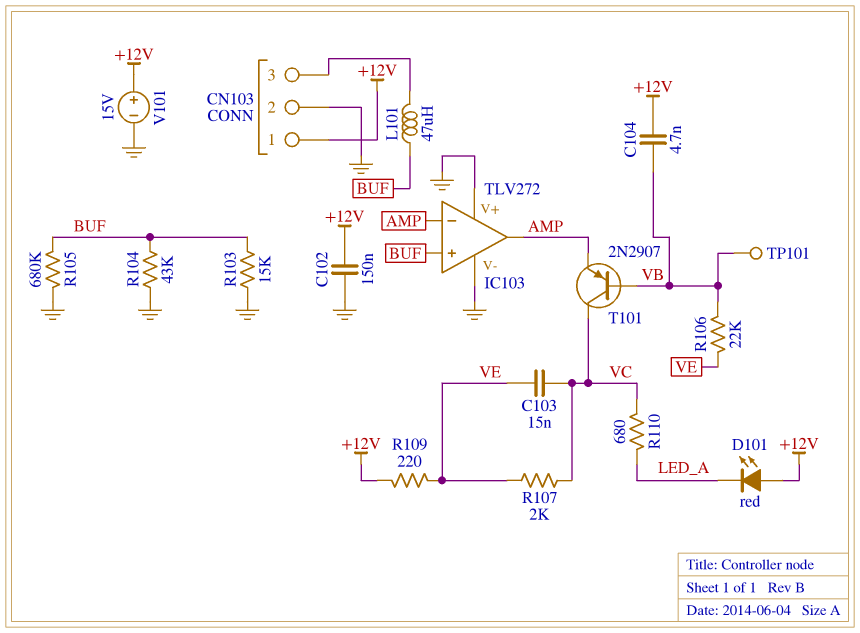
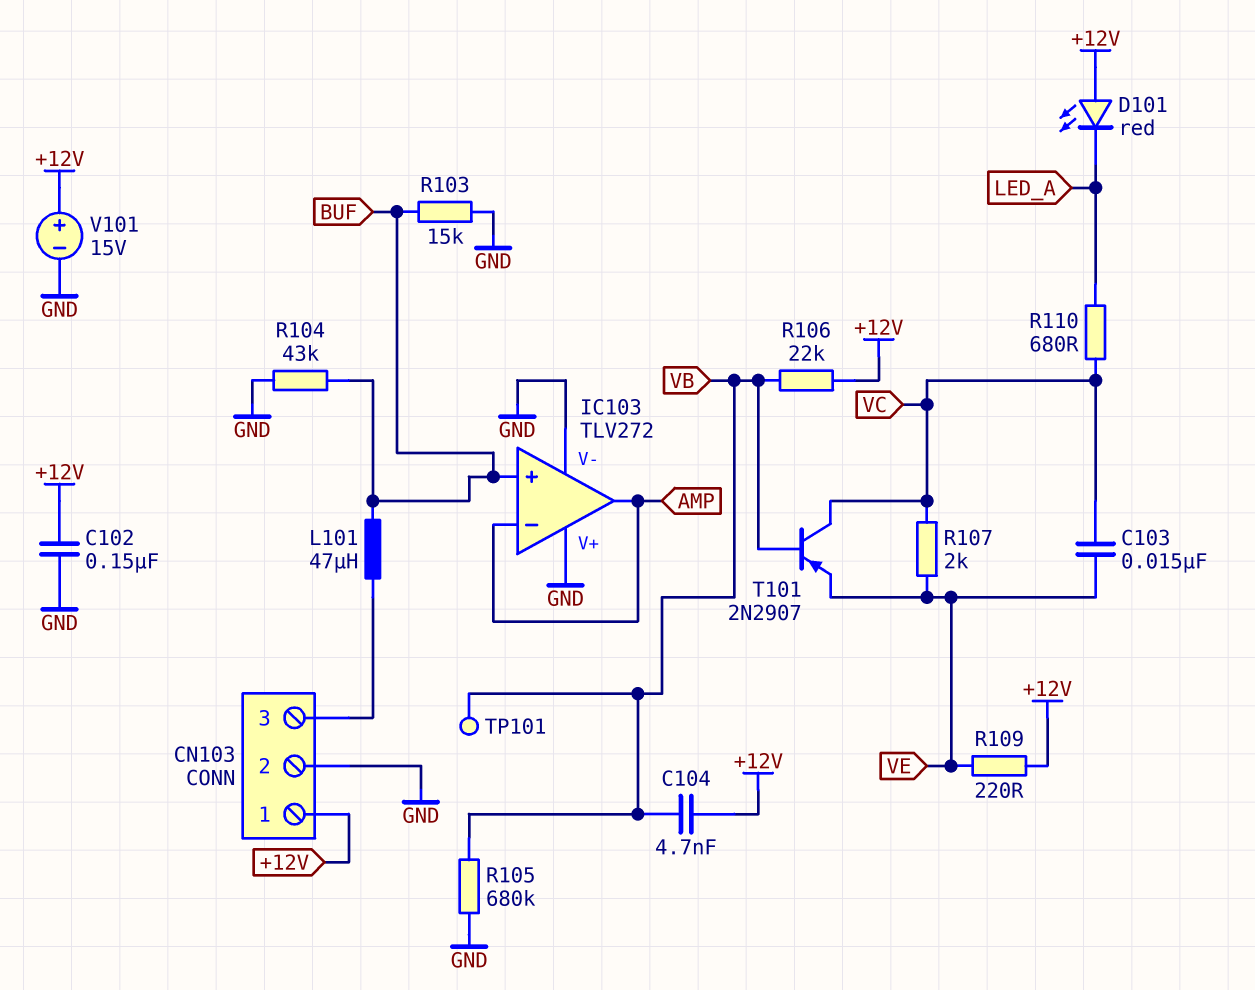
R105: 680k (BUF, GND) -> 680k (GND, VB)
R106: 22k (VB, VE) -> 22k (+12V, VB)
T101: PNP 2N2907 (B VB, C VC, E AMP) -> PNP 2N2907 (B VB, C VC, E VE)

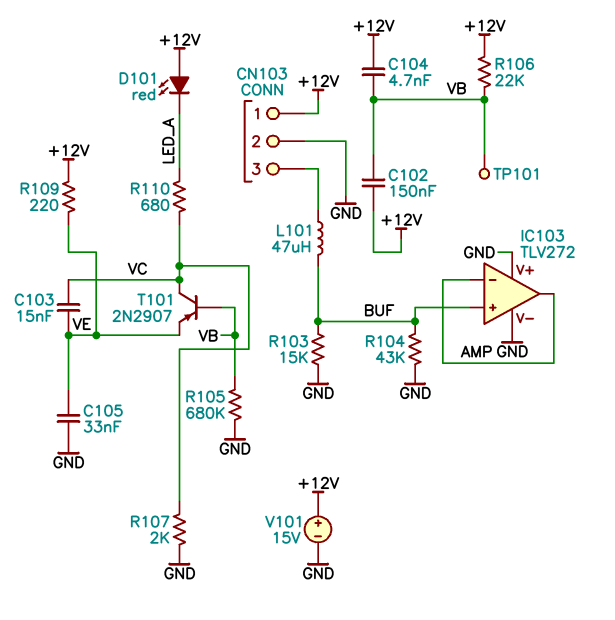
C102: 150nF (+12V, GND) -> 150nF (+12V, VB)
C105: none -> 33nF (GND, VE)
R107: 2k (VC, VE) -> 2k (GND, VC)

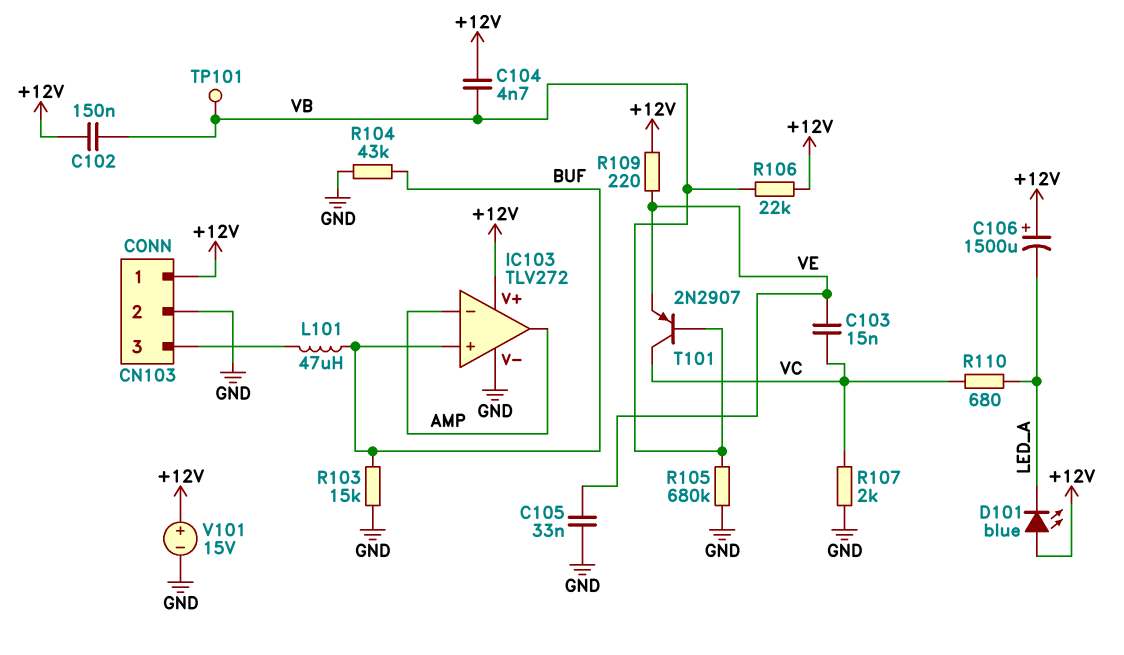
C106: none -> 1500uF (plus +12V, minus LED_A)
D101: LED red (A +12V, K LED_A) -> LED blue (A +12V, K LED_A)
IC103 pin V+: GND -> +12V

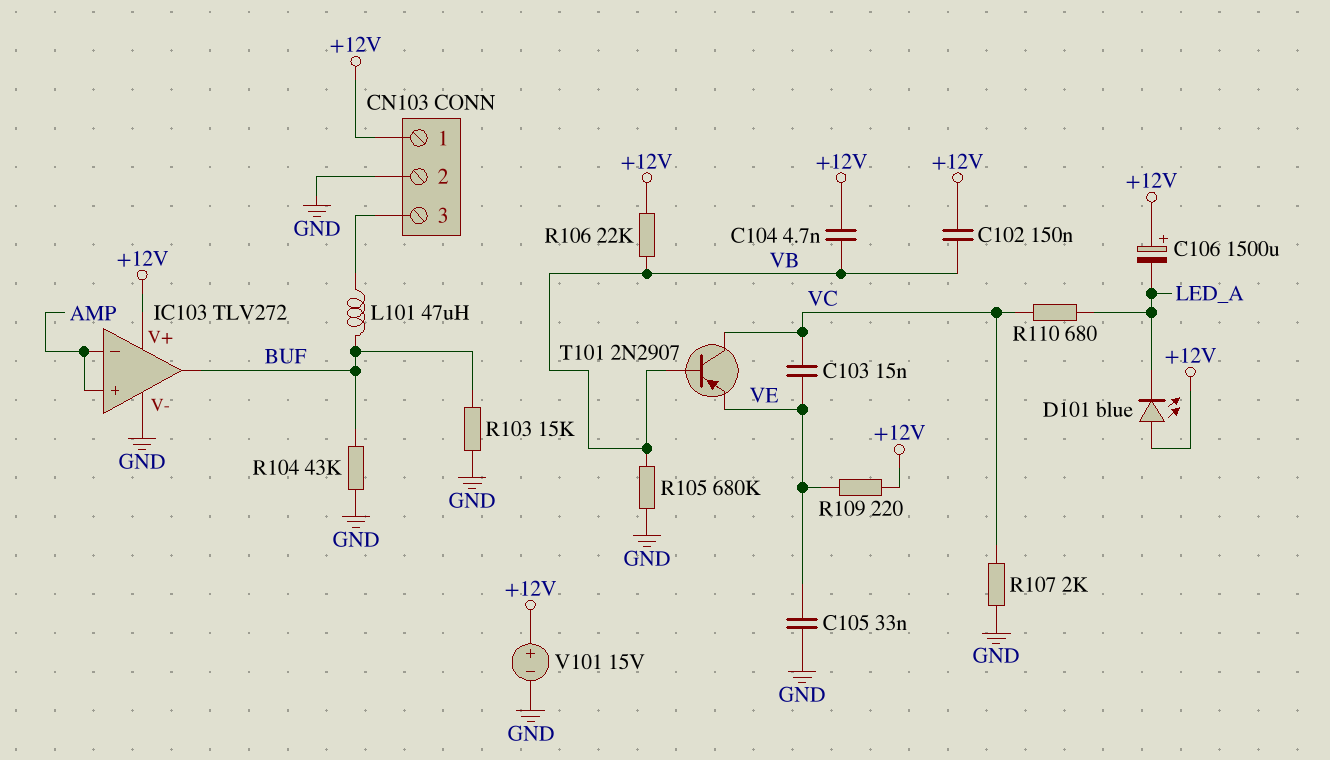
IC103 pin in+: BUF -> AMP
IC103 pin out: AMP -> BUF
TP101: test point (VB) -> none

